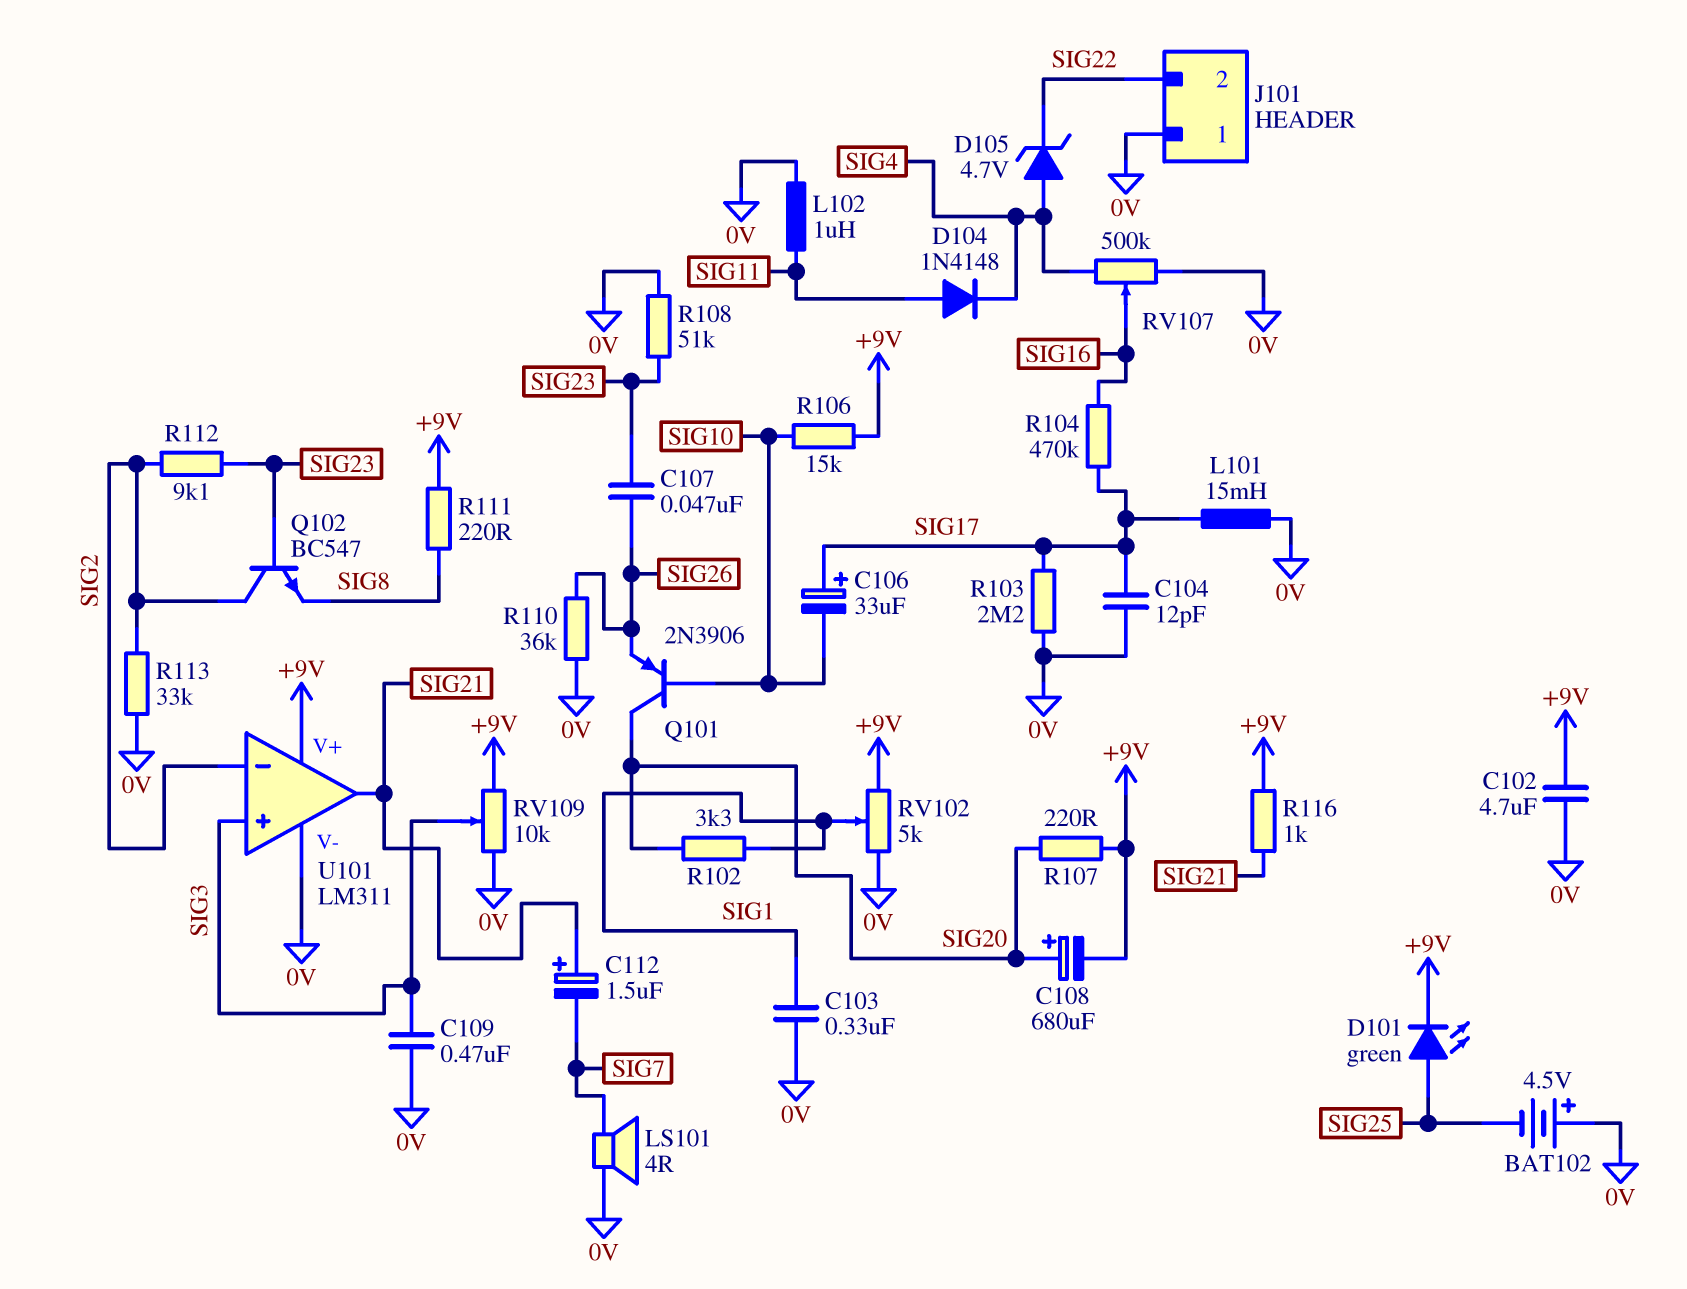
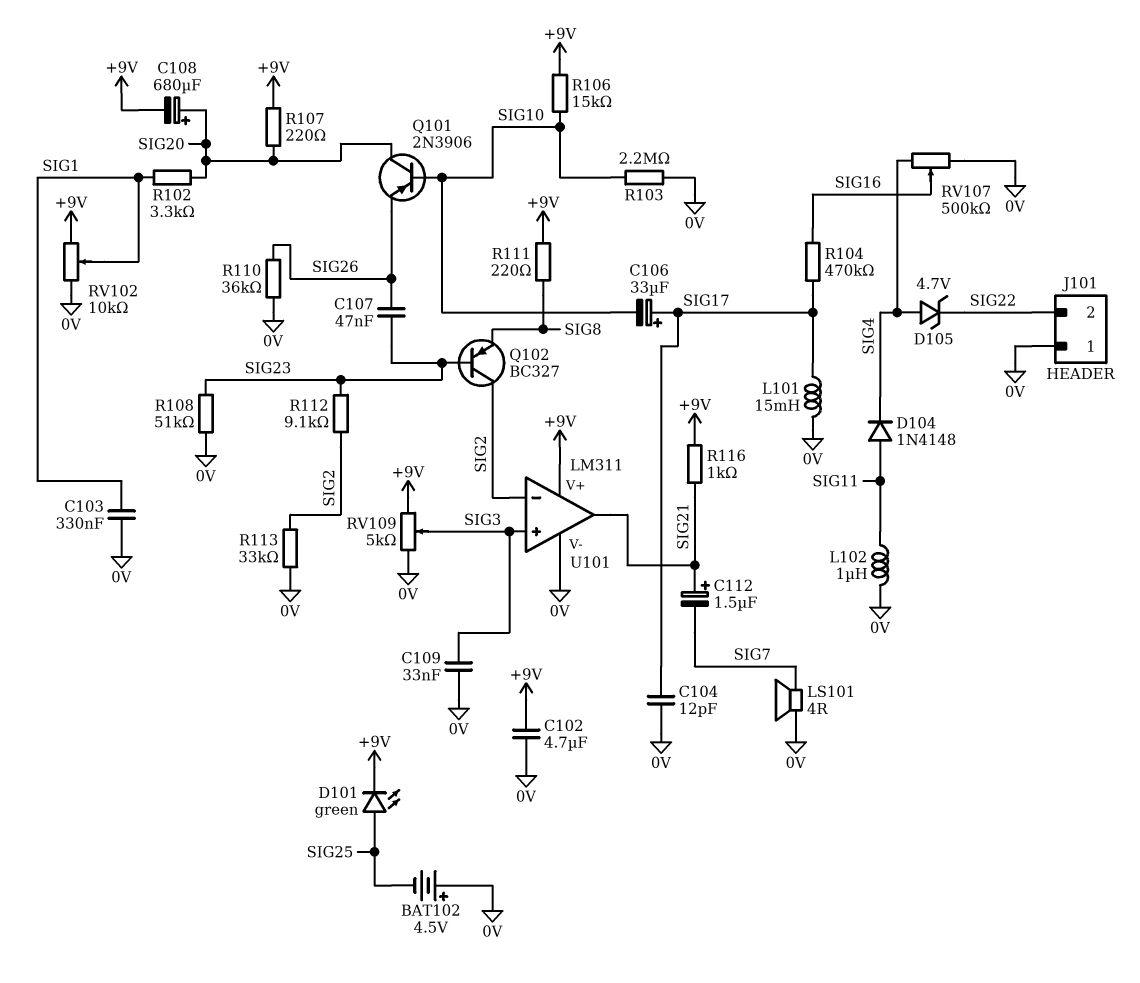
C109: 470nF (0V, SIG3) -> 33nF (0V, SIG3)
Q102: NPN BC547 (B SIG23, C SIG2, E SIG8) -> PNP BC327 (B SIG23, C SIG2, E SIG8)
R103: 2.2M (0V, SIG17) -> 2.2M (0V, SIG10)
RV102: 5k (+9V, 0V, wiper SIG1) -> 10k (+9V, 0V, wiper SIG1)
RV109: 10k (+9V, 0V, wiper SIG3) -> 5k (+9V, 0V, wiper SIG3)

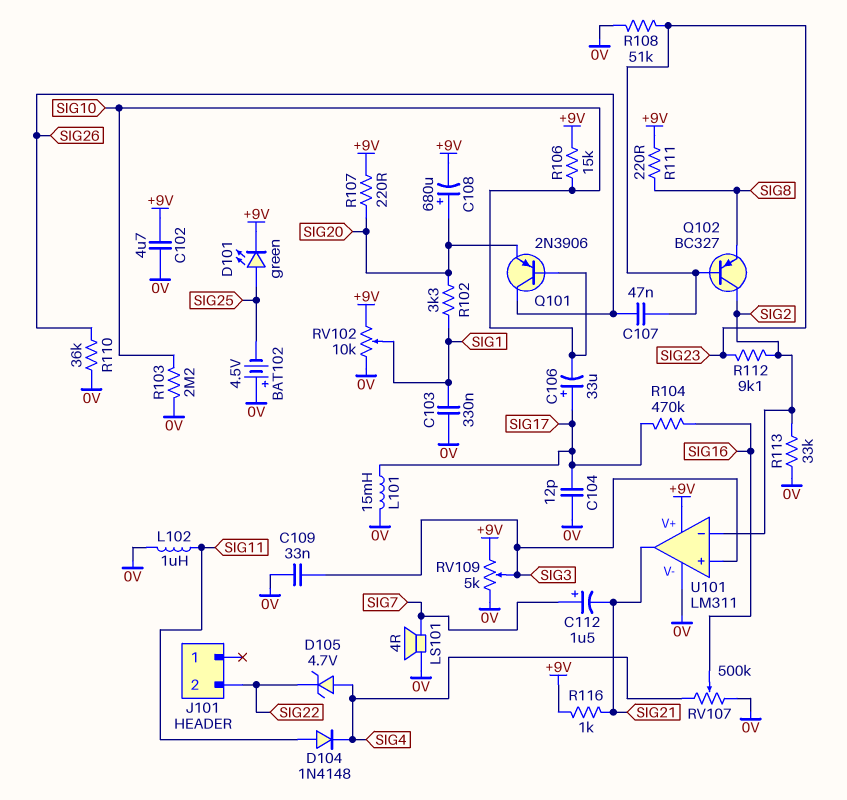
C112: 1.5uF (plus SIG21, minus SIG7) -> 1.5uF (plus SIG7, minus SIG21)
J101 pin 1: 0V -> none
Q101: PNP 2N3906 (B SIG10, C SIG20, E SIG26) -> PNP 2N3906 (B SIG10, C SIG26, E SIG20)

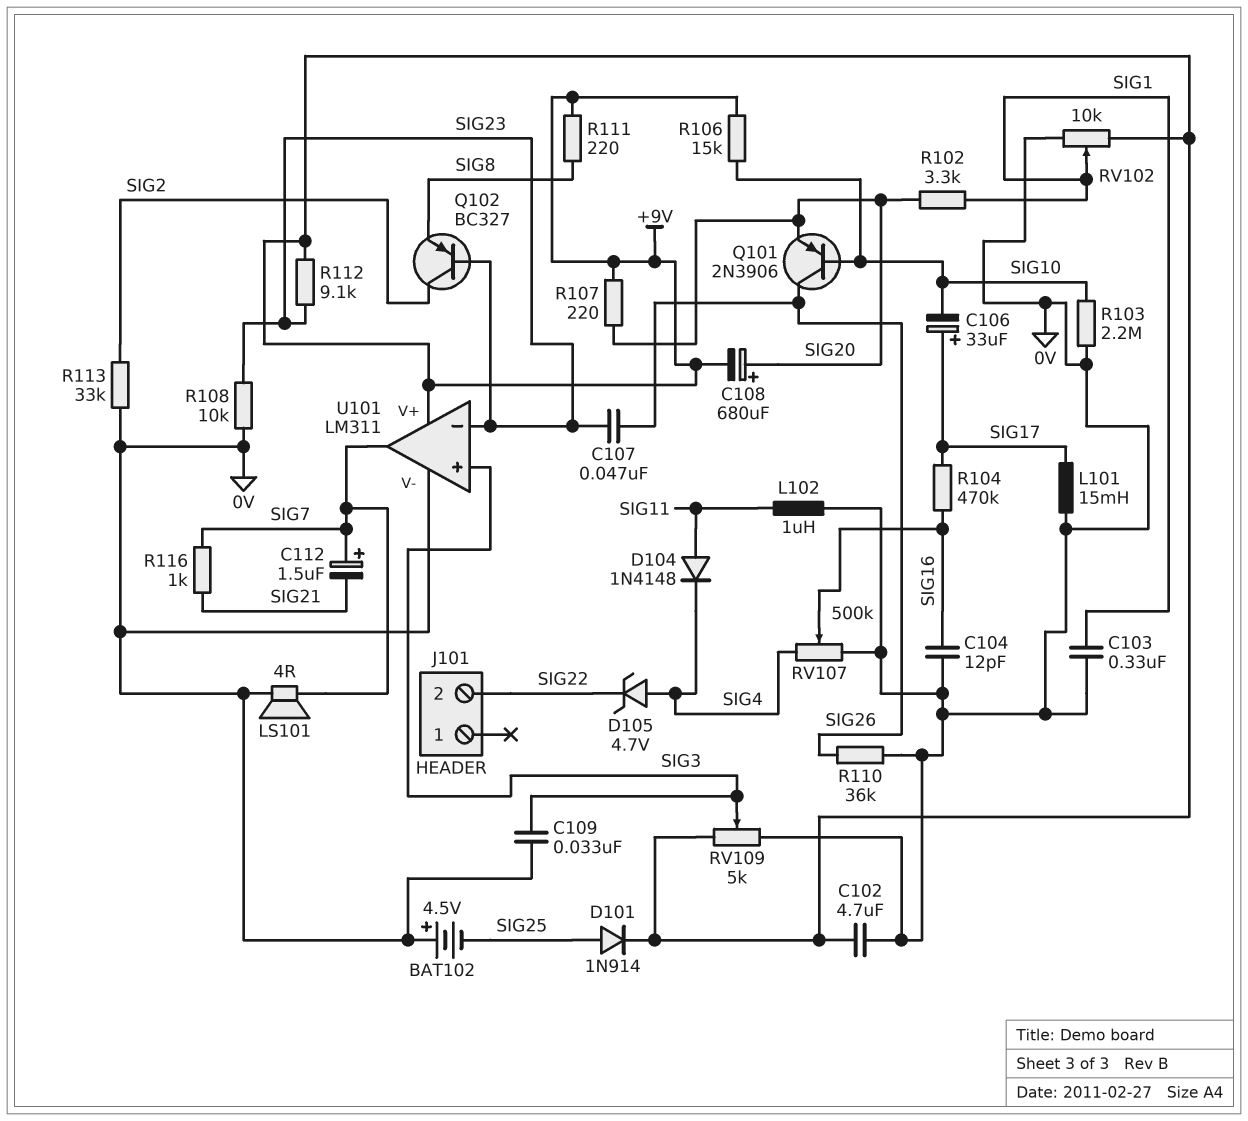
C104: 12pF (0V, SIG17) -> 12pF (0V, SIG16)
D101: LED green (A SIG25, K +9V) -> diode 1N914 (A SIG25, K +9V)
R108: 51k (0V, SIG23) -> 10k (0V, SIG23)
R112: 9.1k (SIG2, SIG23) -> 9.1k (+9V, SIG23)
R116: 1k (+9V, SIG21) -> 1k (SIG7, SIG21)
U101 pin in-: SIG2 -> SIG23
U101 pin out: SIG21 -> SIG7

